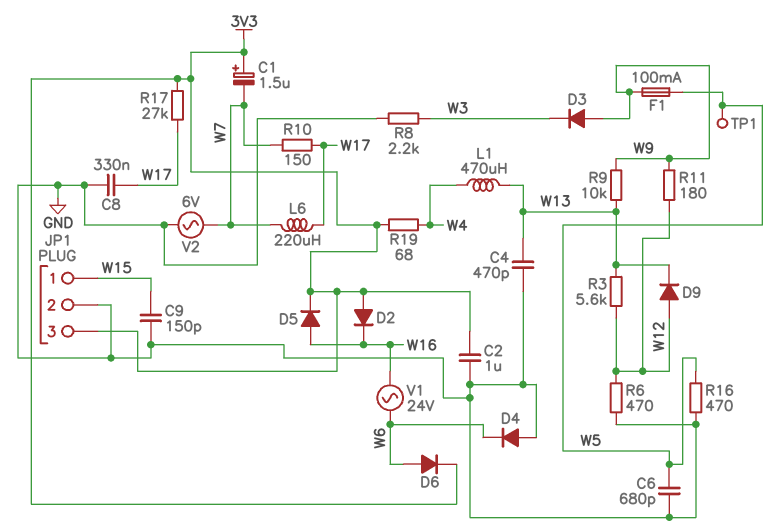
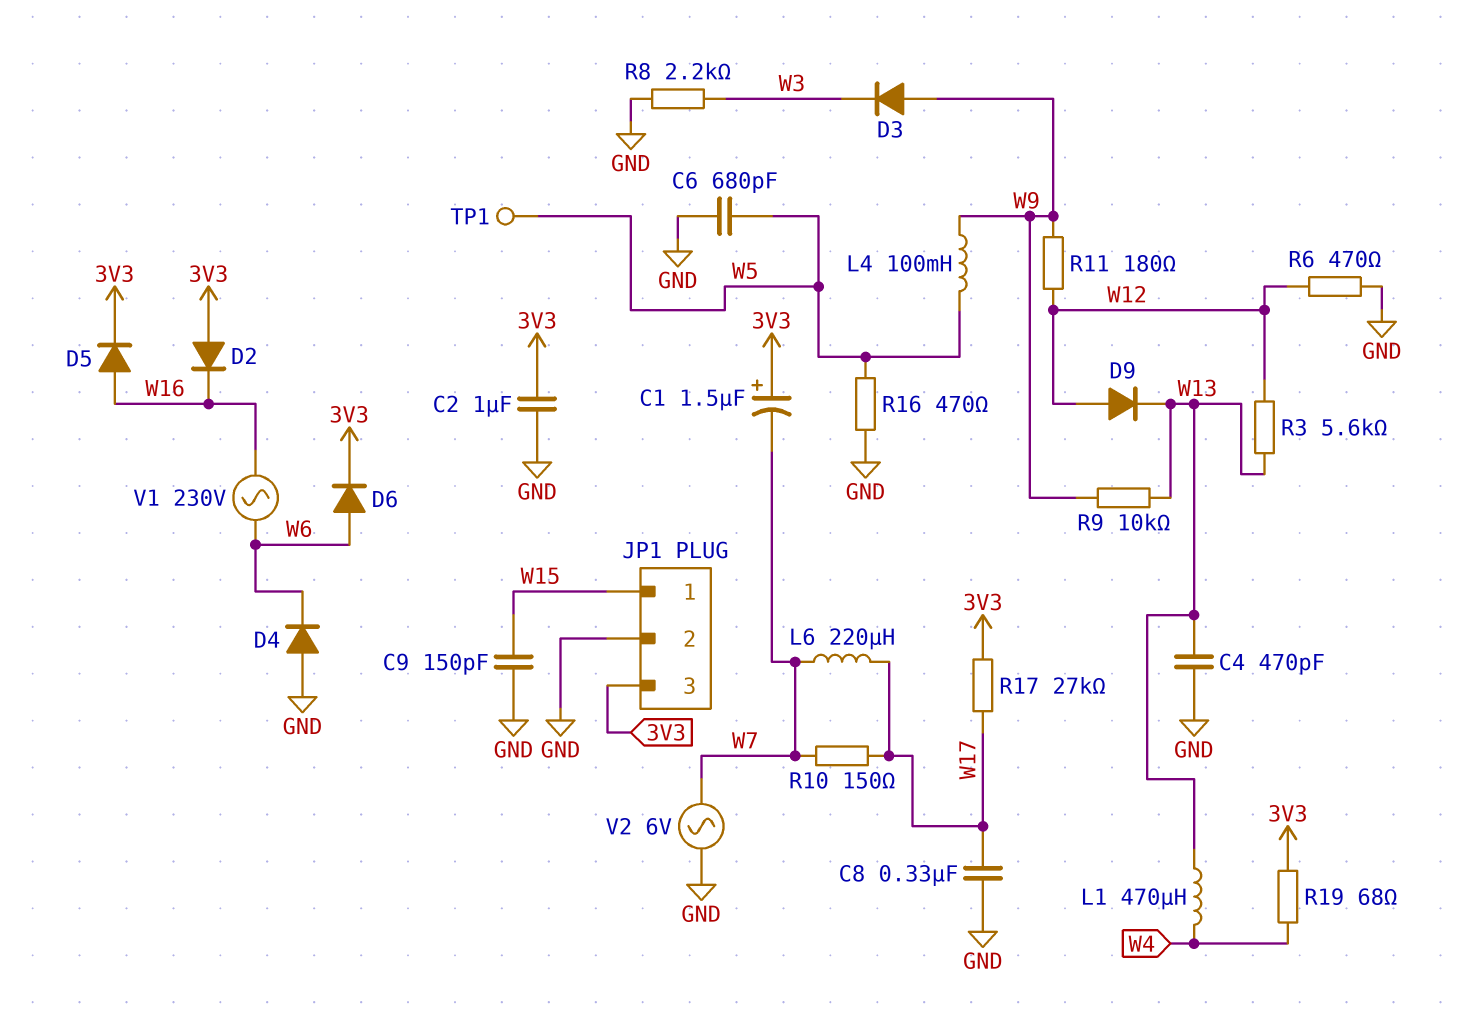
F1: 100mA (W5, W9) -> none
L4: none -> 100mH (W5, W9)
V1: AC 24V (W6, W16) -> AC 230V (W6, W16)

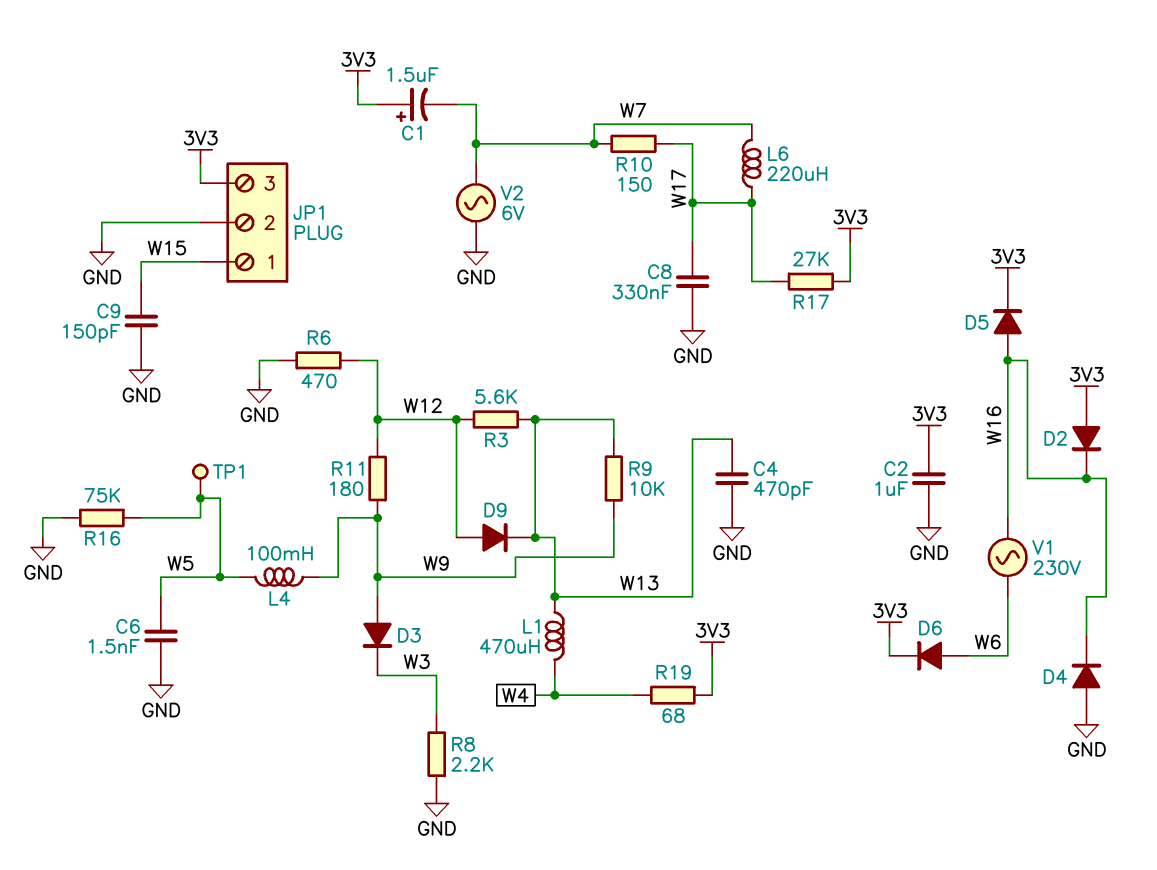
C6: 680pF (GND, W5) -> 1.5nF (GND, W5)
D4: diode (A GND, K W6) -> diode (A GND, K W16)
R16: 470 (GND, W5) -> 75k (GND, W5)

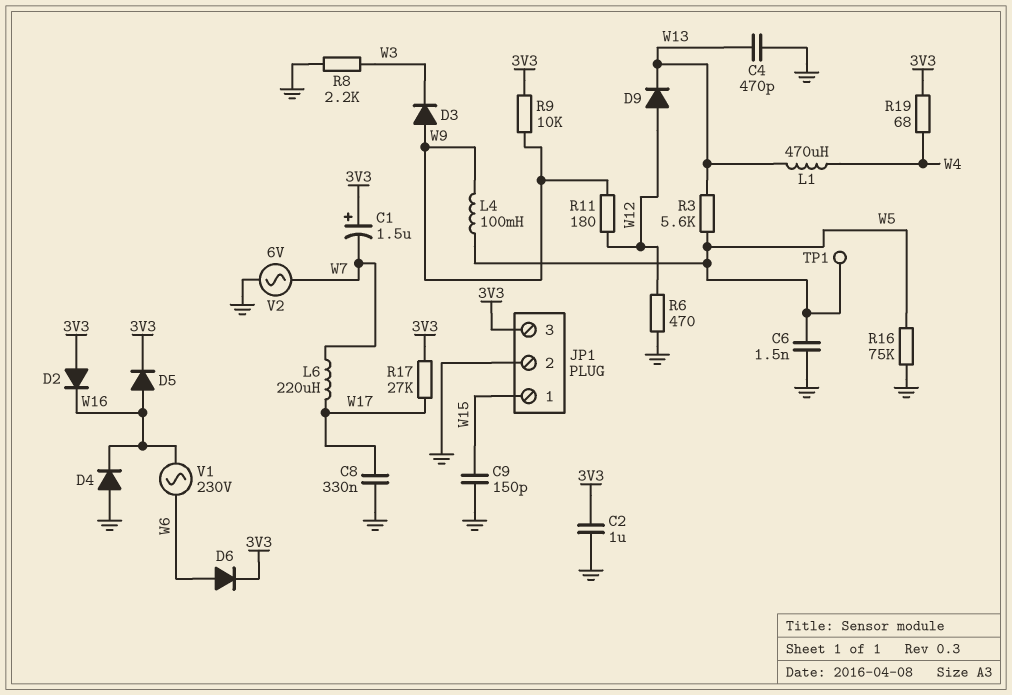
R3: 5.6k (W12, W13) -> 5.6k (W5, W13)
R9: 10k (W9, W13) -> 10k (3V3, W9)
R10: 150 (W7, W17) -> none

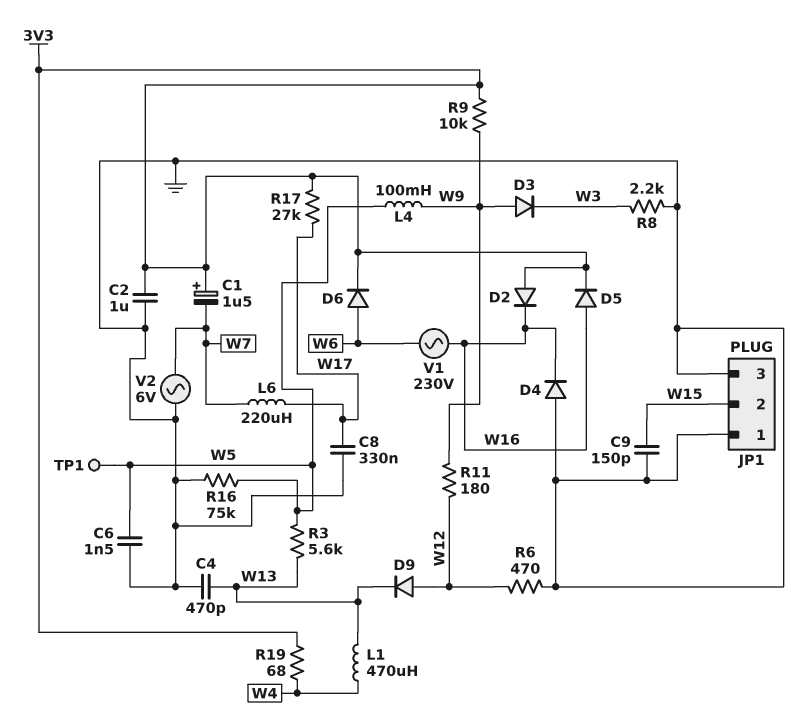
JP1 pin 1: W15 -> GND
JP1 pin 2: GND -> W15
JP1 pin 3: 3V3 -> GND

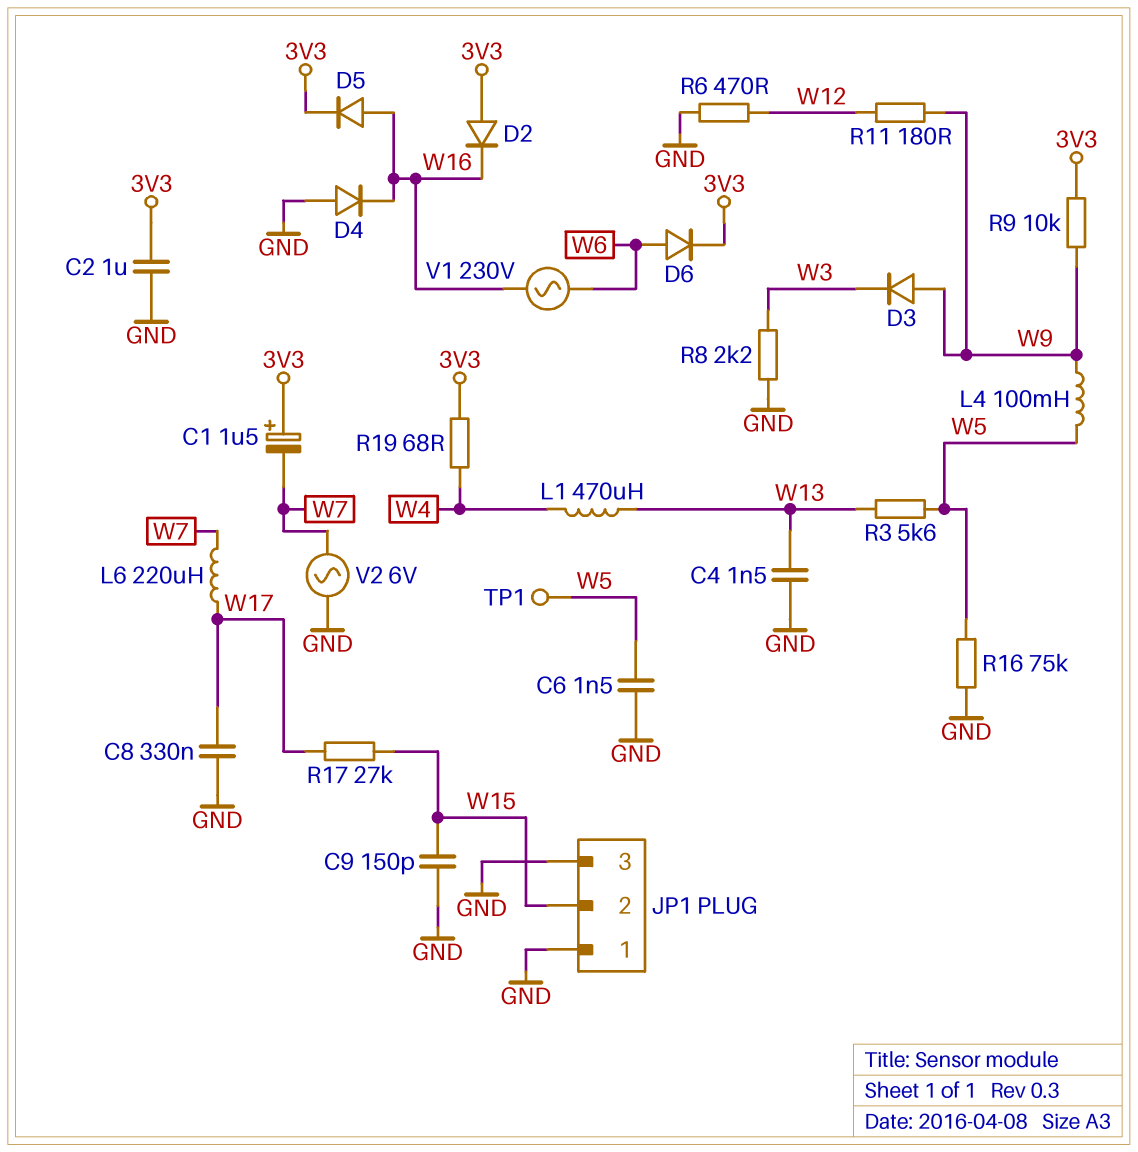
C4: 470pF (GND, W13) -> 1.5nF (GND, W13)
D9: diode (A W12, K W13) -> none
R17: 27k (3V3, W17) -> 27k (W15, W17)

